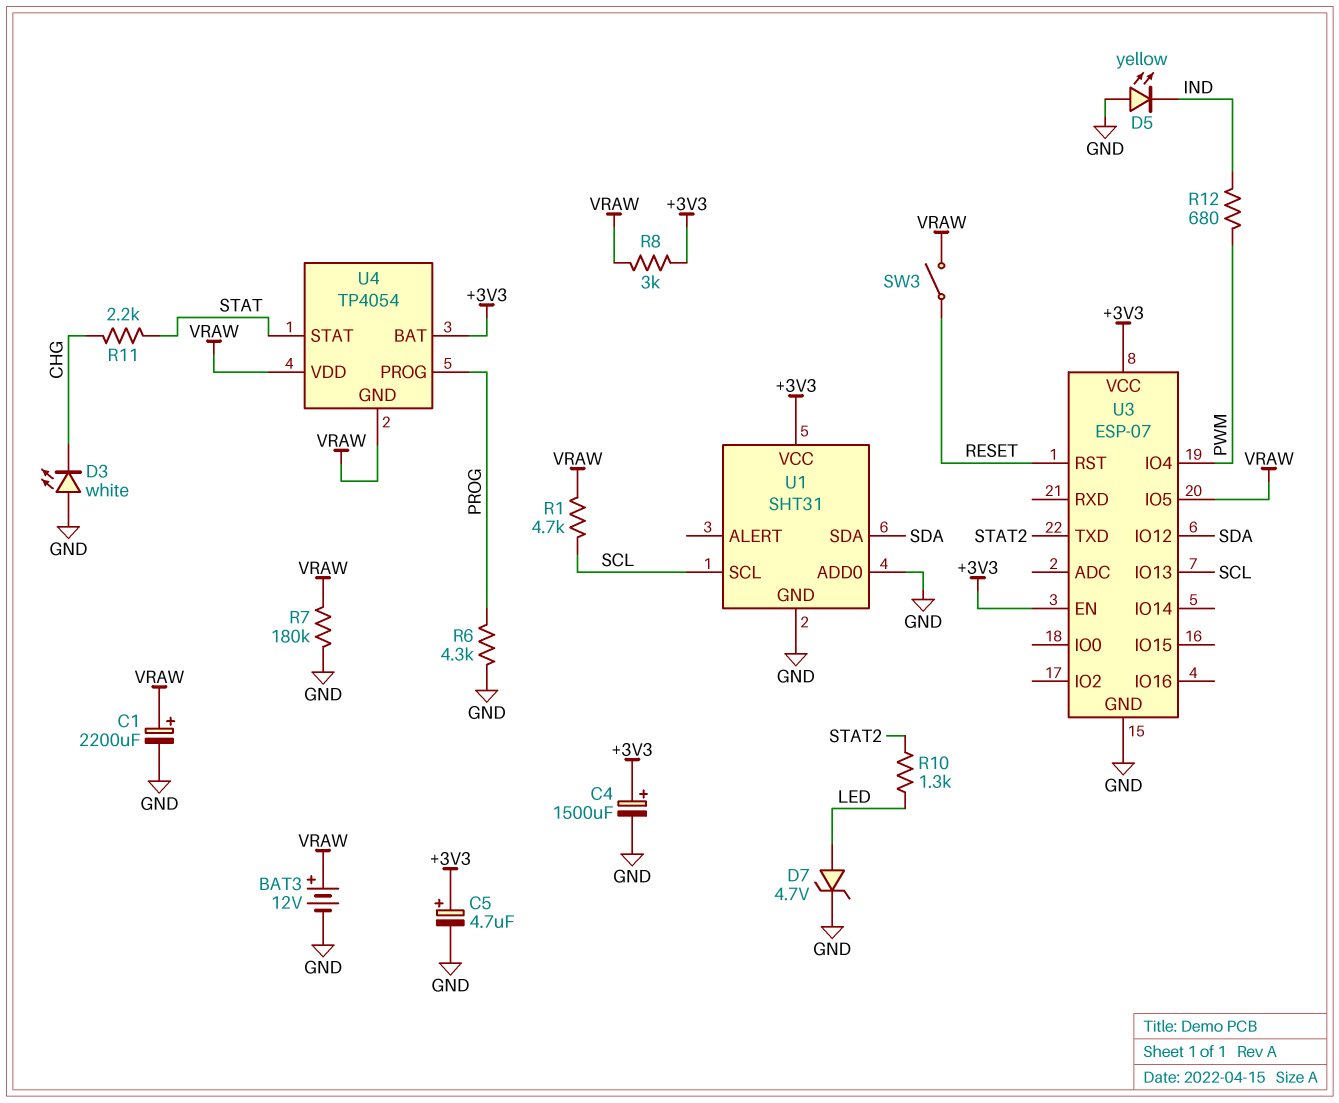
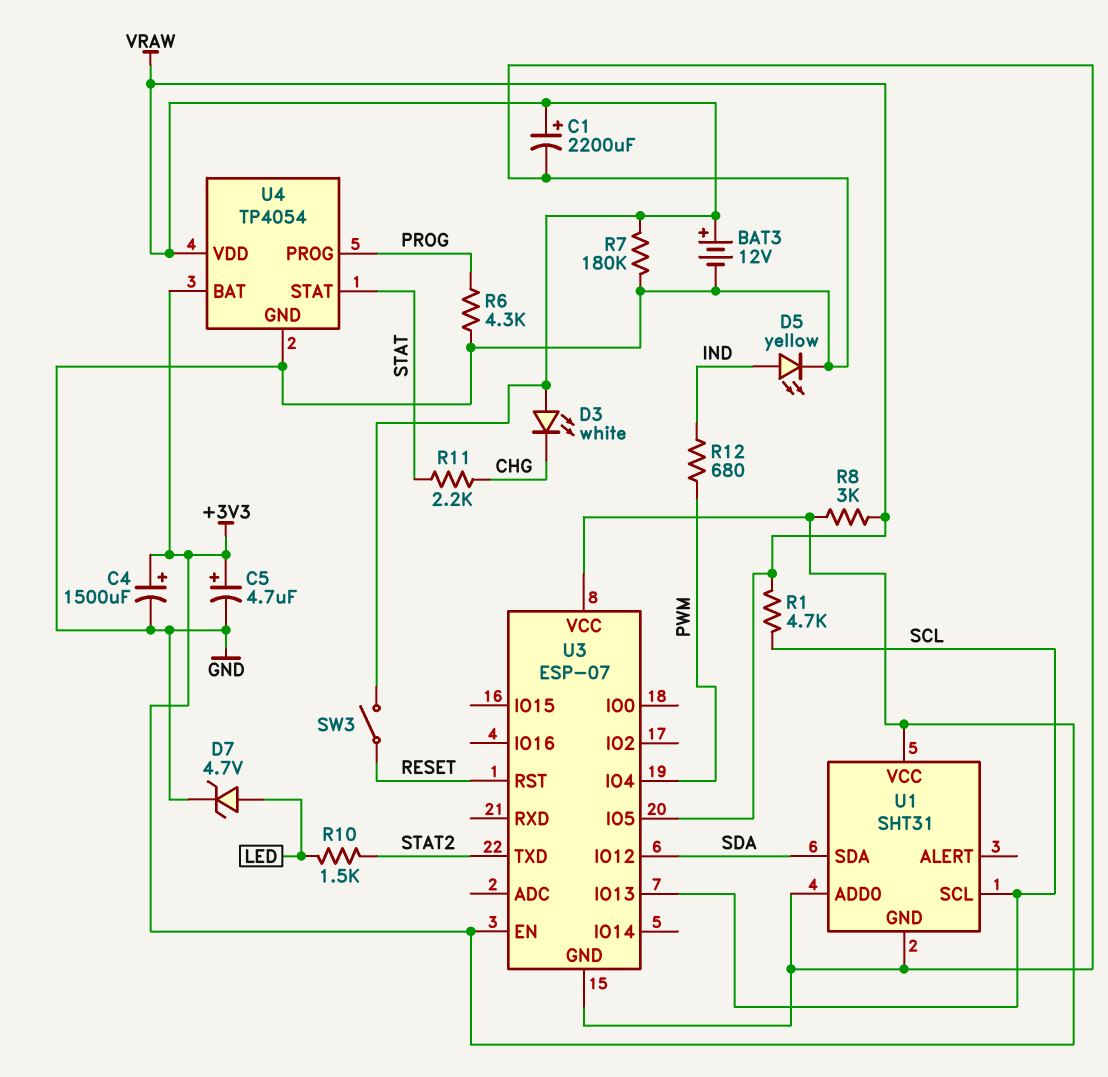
D3: LED white (A GND, K CHG) -> LED white (A VRAW, K CHG)
D5: LED yellow (A GND, K IND) -> LED yellow (A IND, K GND)
R10: 1.3k (LED, STAT2) -> 1.5k (LED, STAT2)
U4 pin GND: VRAW -> GND

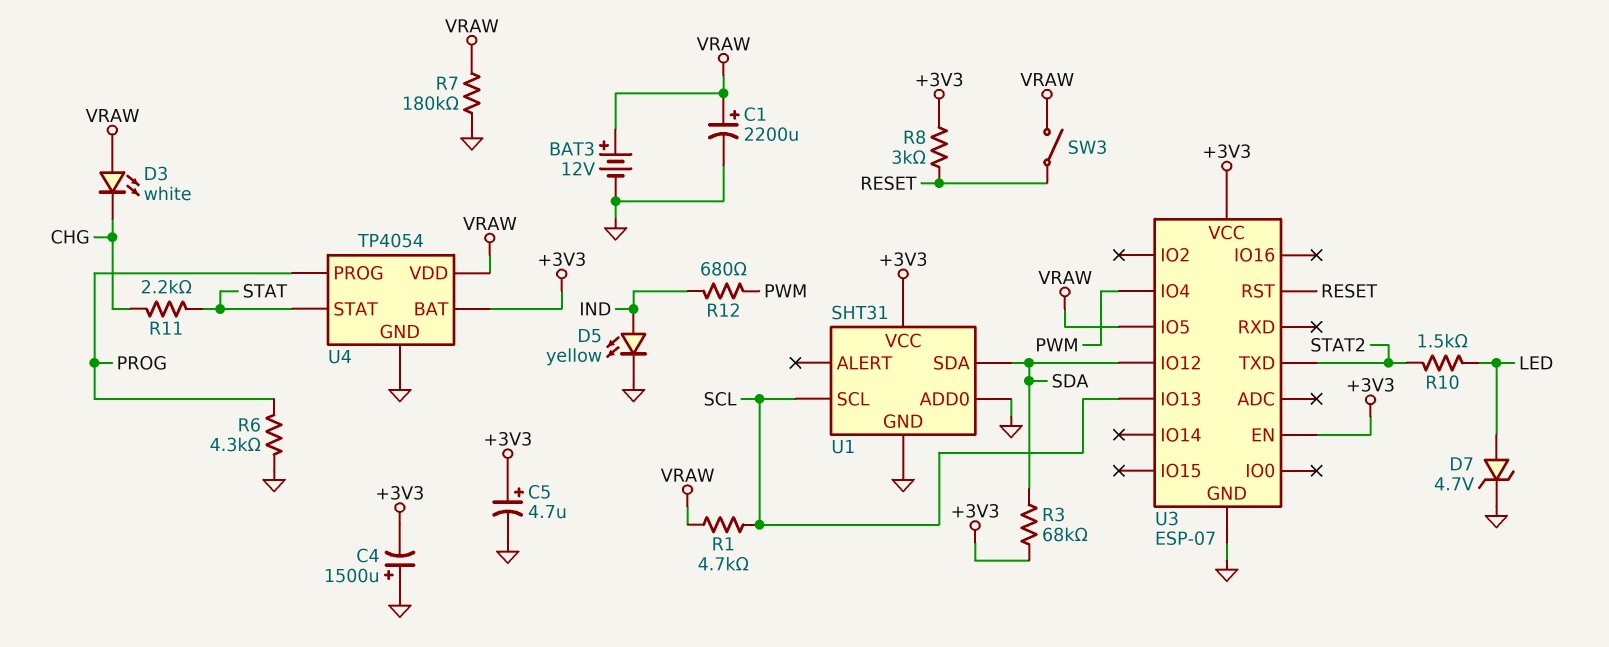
C4: 1500uF (plus +3V3, minus GND) -> 1500uF (plus GND, minus +3V3)
R3: none -> 68k (+3V3, SDA)
R8: 3k (+3V3, VRAW) -> 3k (+3V3, RESET)

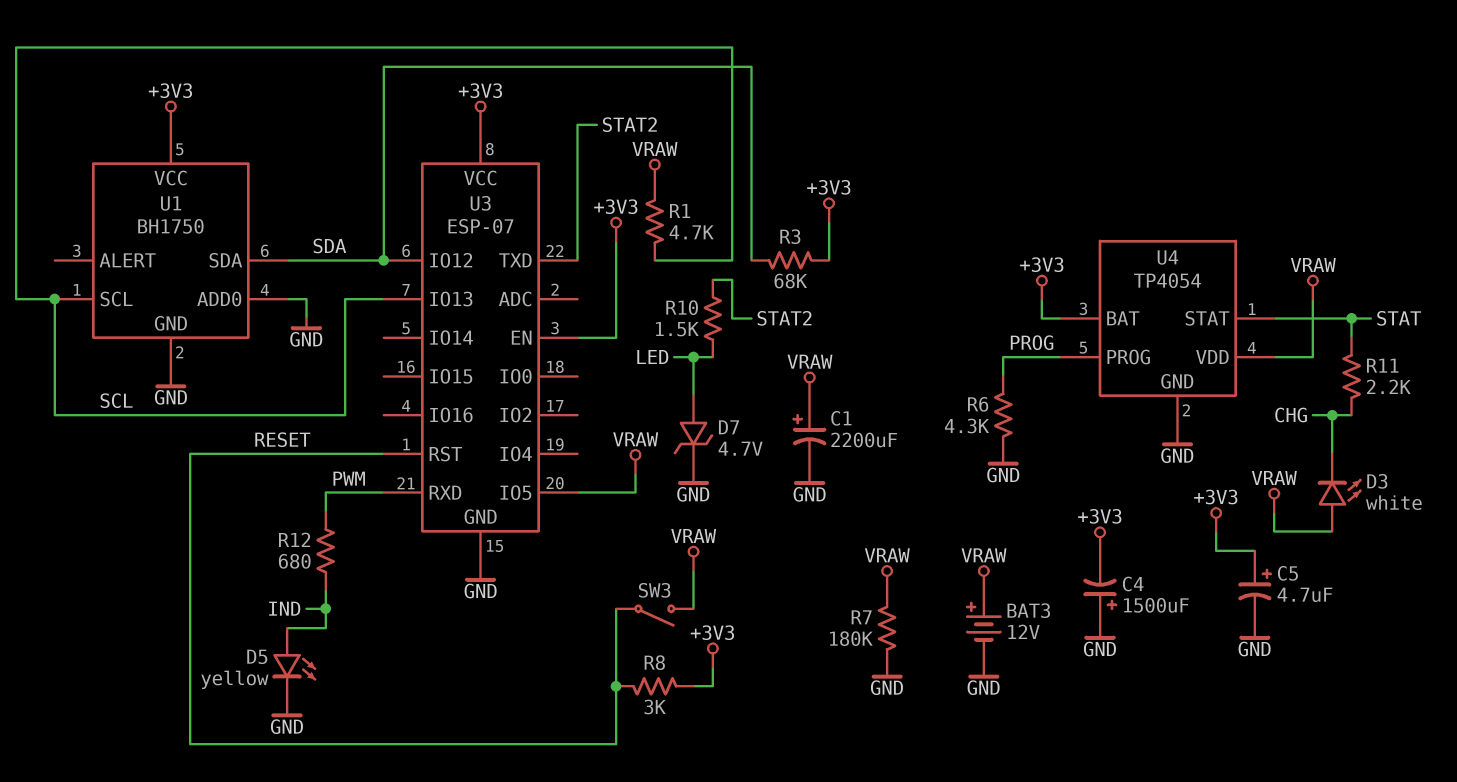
U1: SHT31 -> BH1750
U3 pin IO4: PWM -> none
U3 pin RXD: none -> PWM

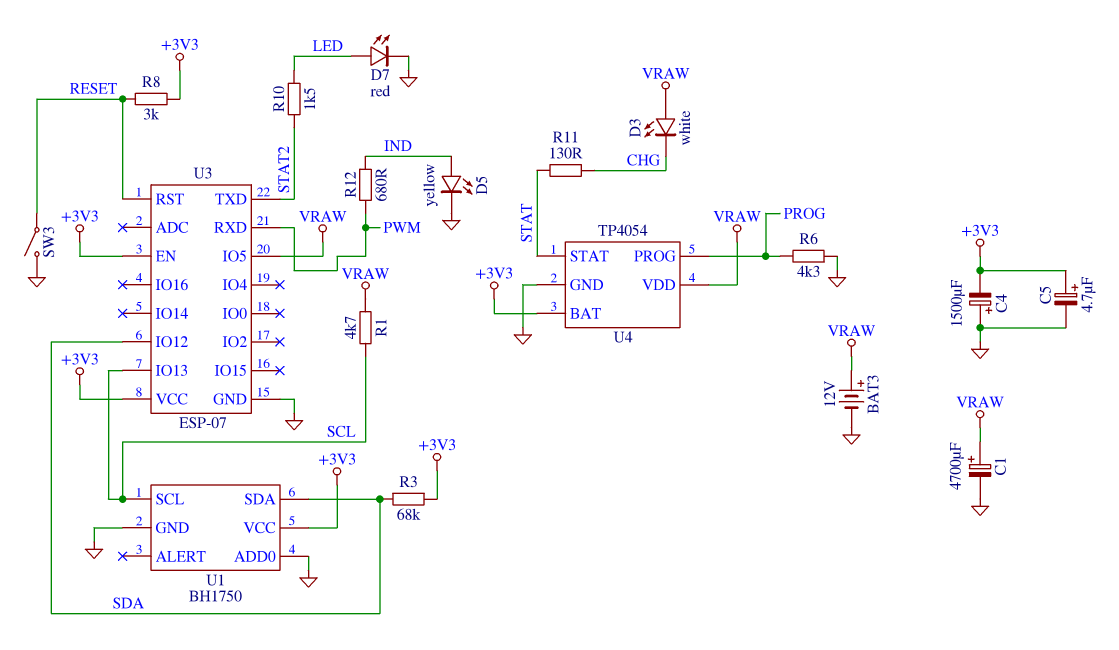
C1: 2200uF (plus VRAW, minus GND) -> 4700uF (plus VRAW, minus GND)
D7: zener 4.7V (A LED, K GND) -> LED red (A LED, K GND)
R7: 180k (GND, VRAW) -> none
R11: 2.2k (CHG, STAT) -> 130 (CHG, STAT)
SW3: switch (RESET, VRAW) -> switch (GND, RESET)

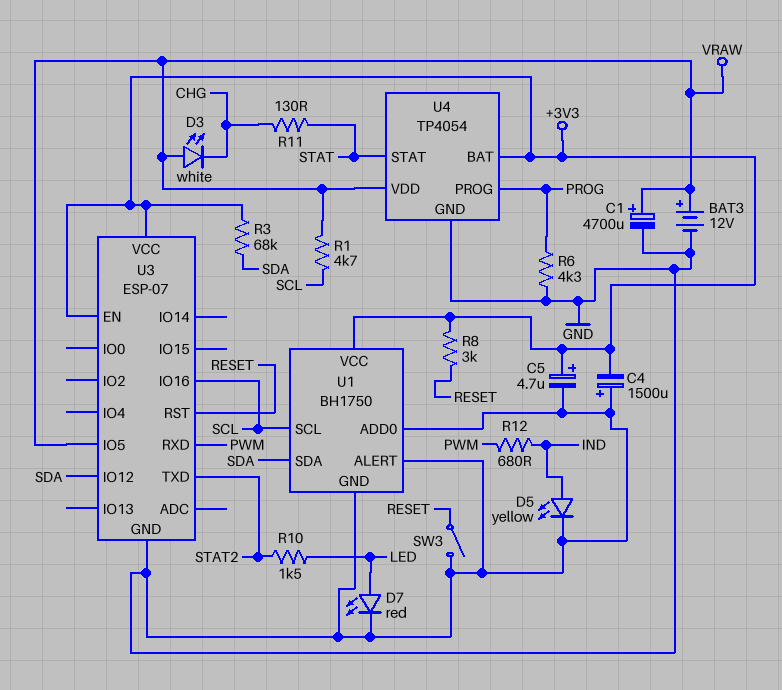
U1 pin ALERT: none -> GND
U3 pin IO13: SCL -> none
U3 pin IO16: none -> SCL

